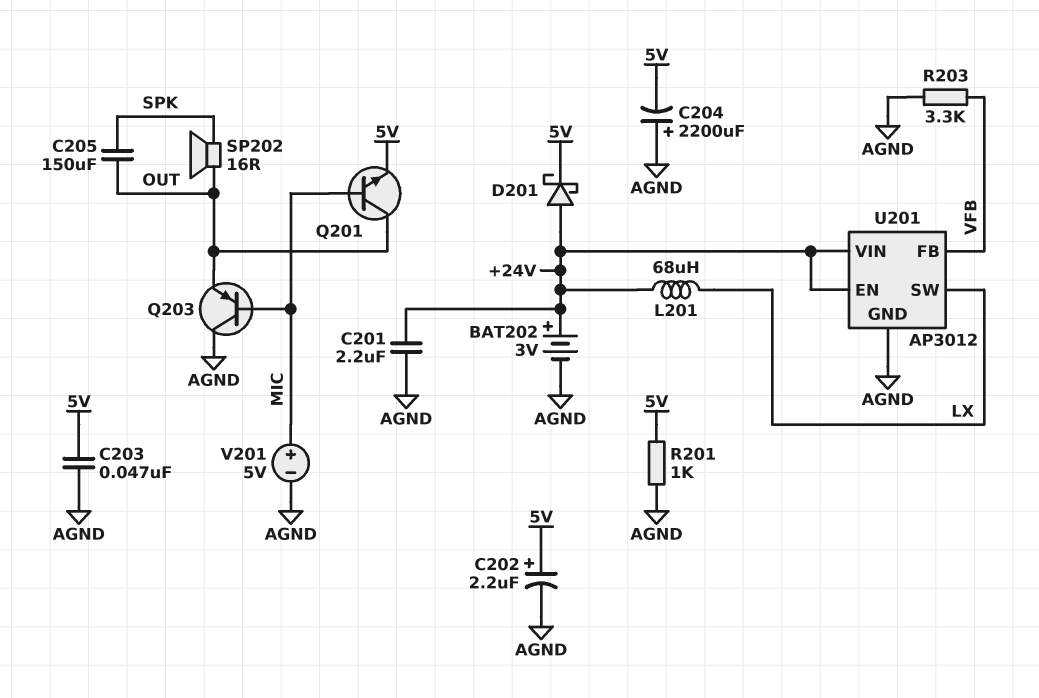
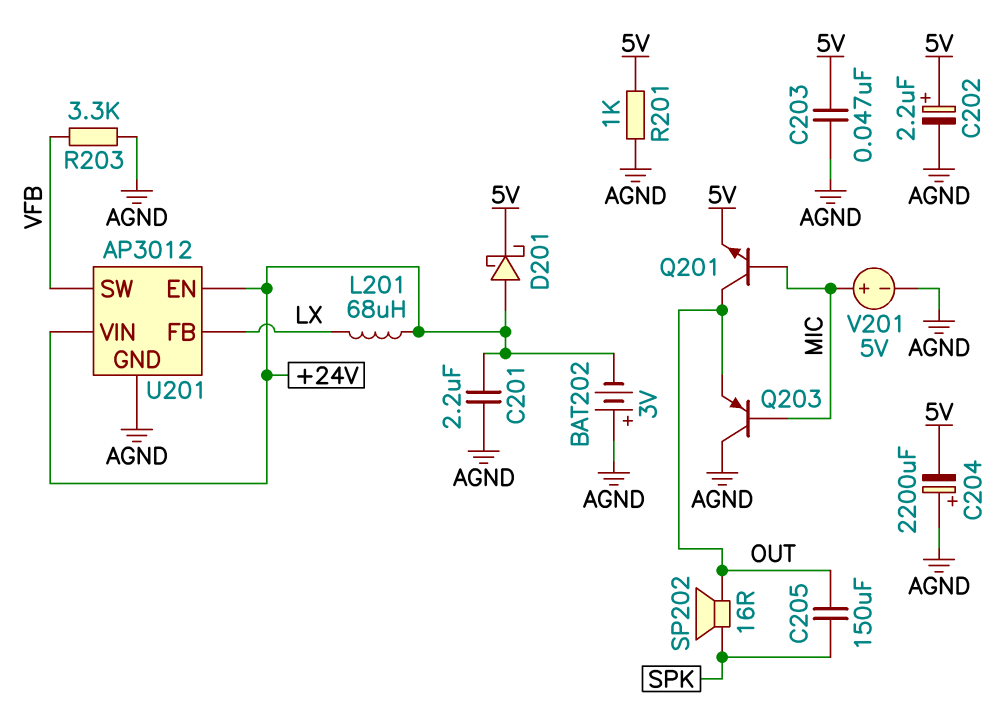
BAT202: 3V (plus +24V, minus AGND) -> 3V (plus AGND, minus +24V)
U201 pin FB: VFB -> LX
U201 pin SW: LX -> VFB

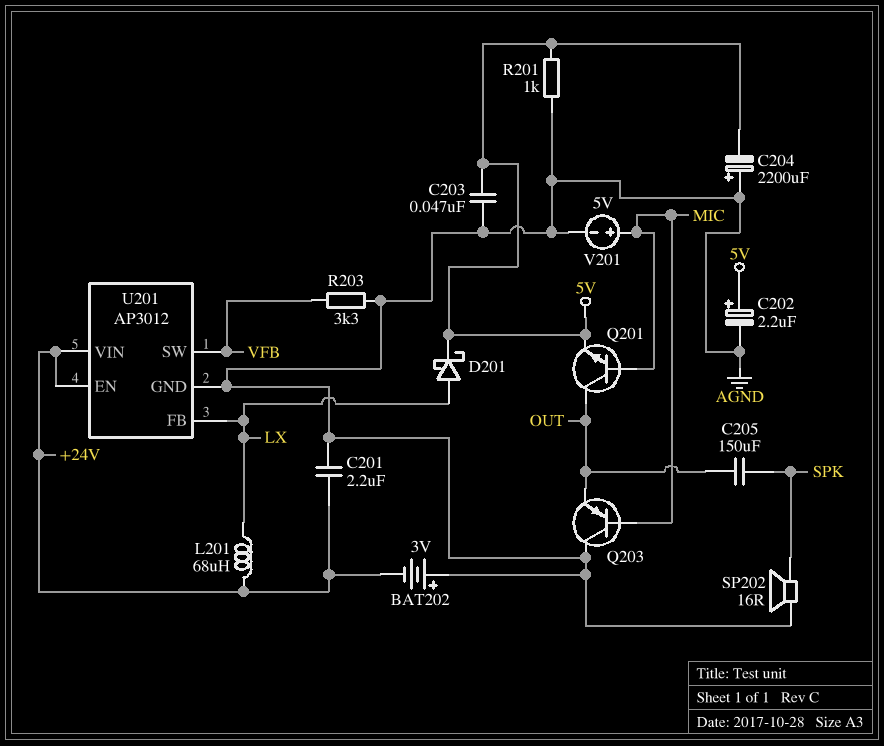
D201: schottky (A +24V, K 5V) -> schottky (A LX, K 5V)
SP202: speaker 16R (OUT, SPK) -> speaker 16R (AGND, SPK)

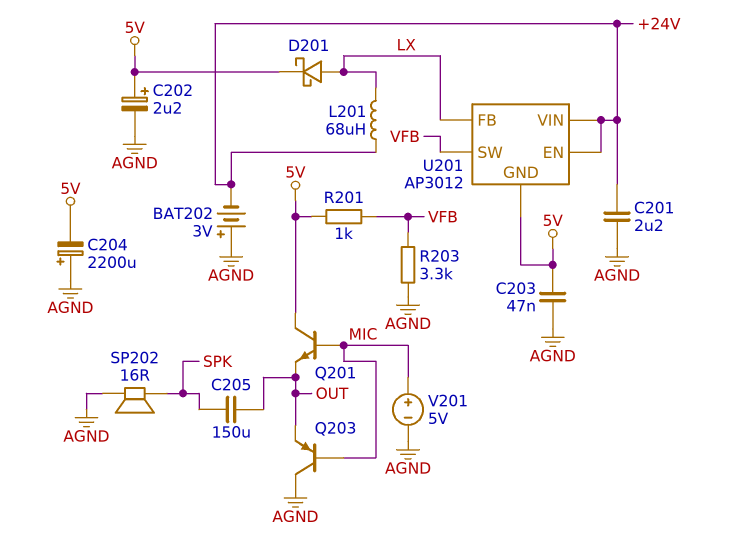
Q201: NPN (B MIC, C OUT, E 5V) -> NPN (B MIC, C 5V, E OUT)
R201: 1k (5V, AGND) -> 1k (5V, VFB)
U201 pin GND: AGND -> 5V

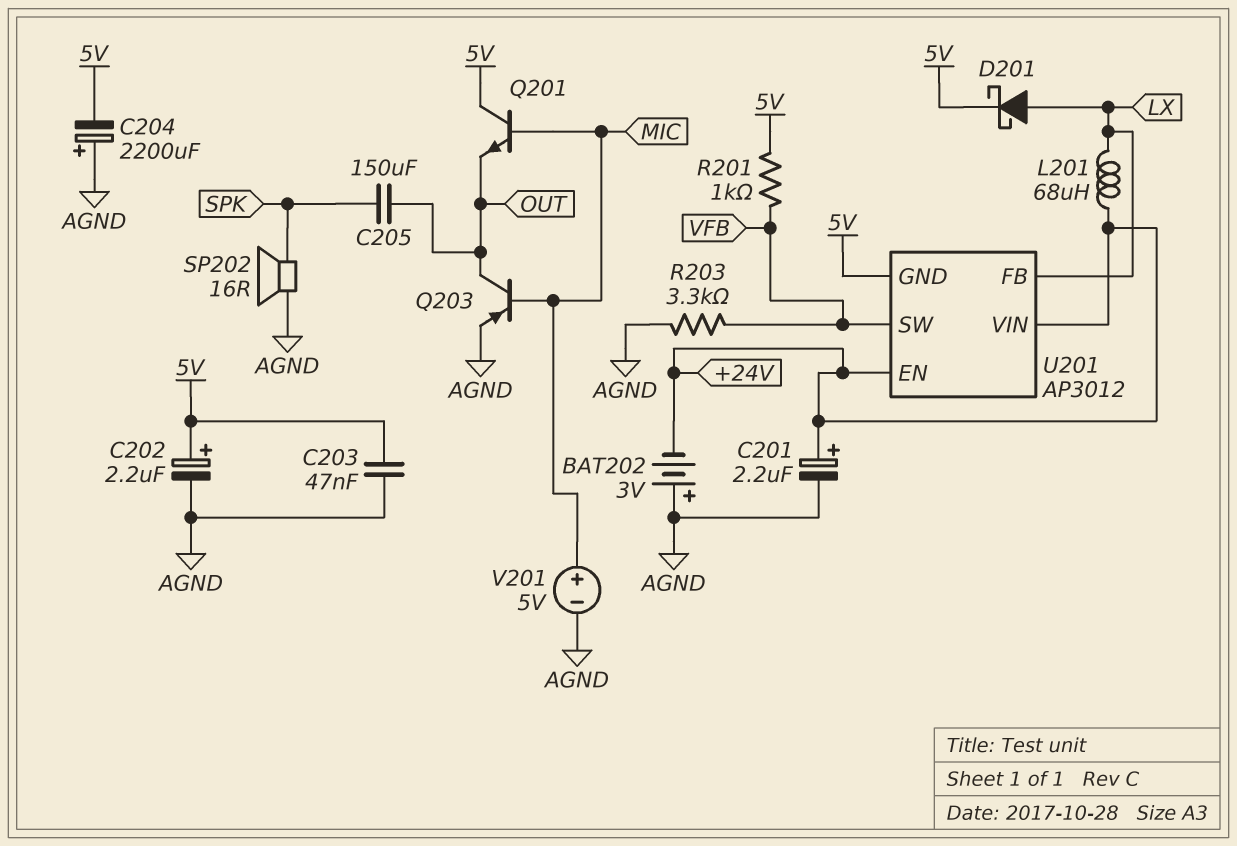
C201: 2.2uF (+24V, AGND) -> 2.2uF (plus +24V, minus AGND)
Q203: PNP (B MIC, C AGND, E OUT) -> PNP (B MIC, C OUT, E AGND)

